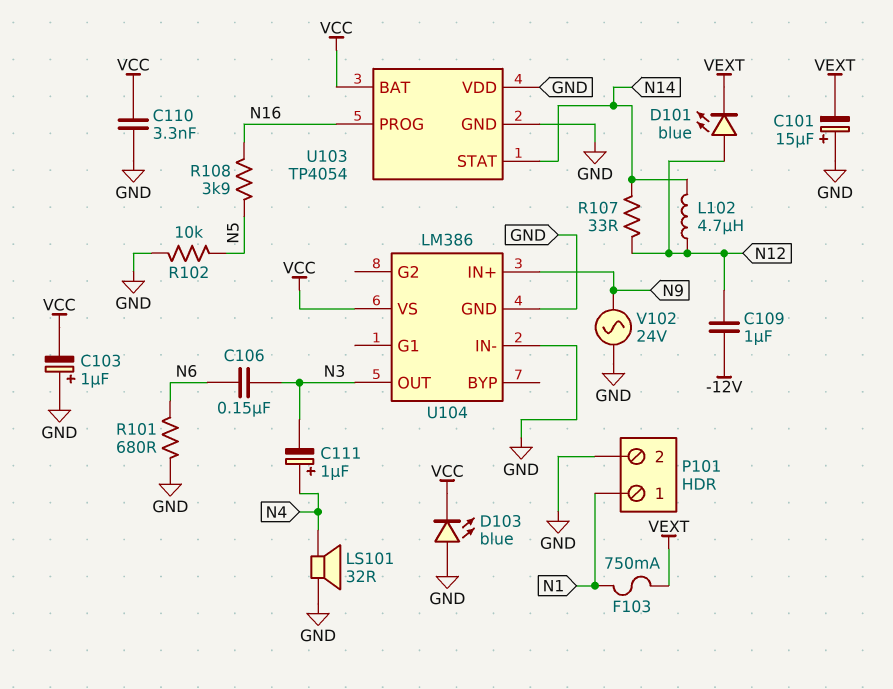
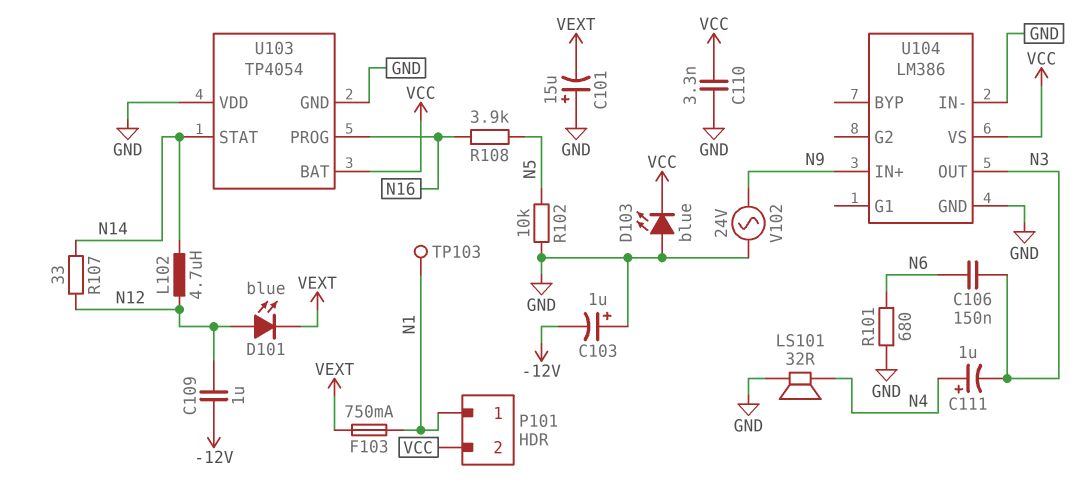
C103: 1uF (plus GND, minus VCC) -> 1uF (plus GND, minus -12V)
P101 pin 2: GND -> VCC
TP103: none -> test point (N1)

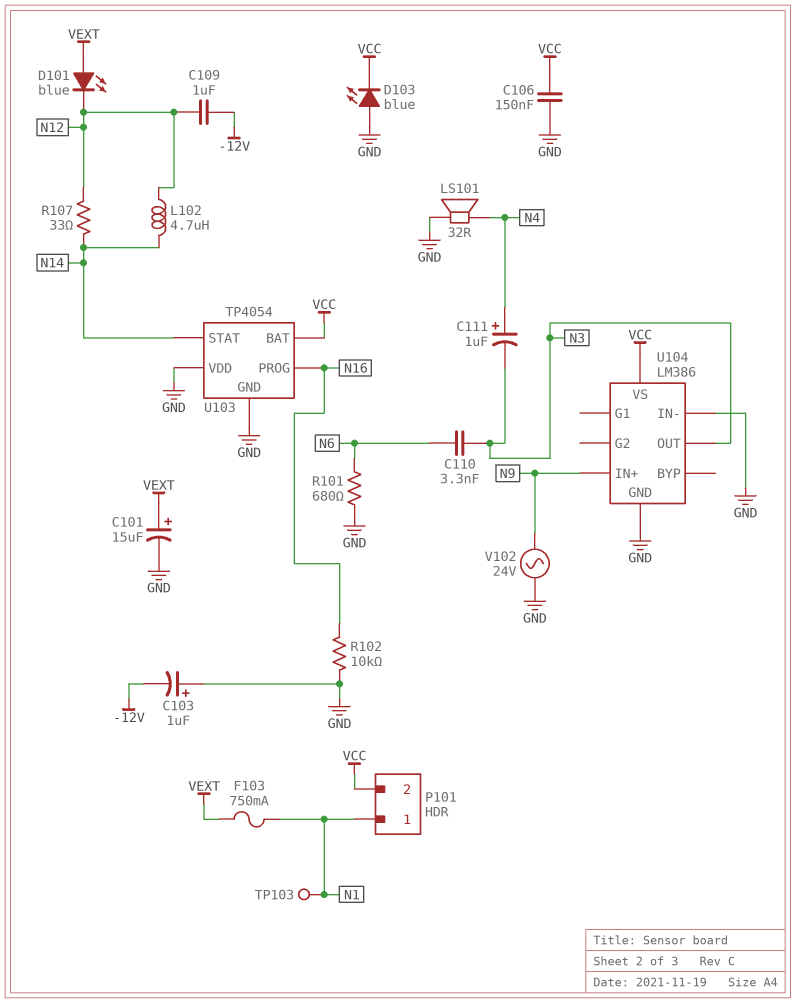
C101: 15uF (plus GND, minus VEXT) -> 15uF (plus VEXT, minus GND)
C106: 150nF (N3, N6) -> 150nF (GND, VCC)
C110: 3.3nF (GND, VCC) -> 3.3nF (N3, N6)
D101: LED blue (A N12, K VEXT) -> LED blue (A VEXT, K N12)
R102: 10k (GND, N5) -> 10k (GND, N16)
R108: 3.9k (N5, N16) -> none

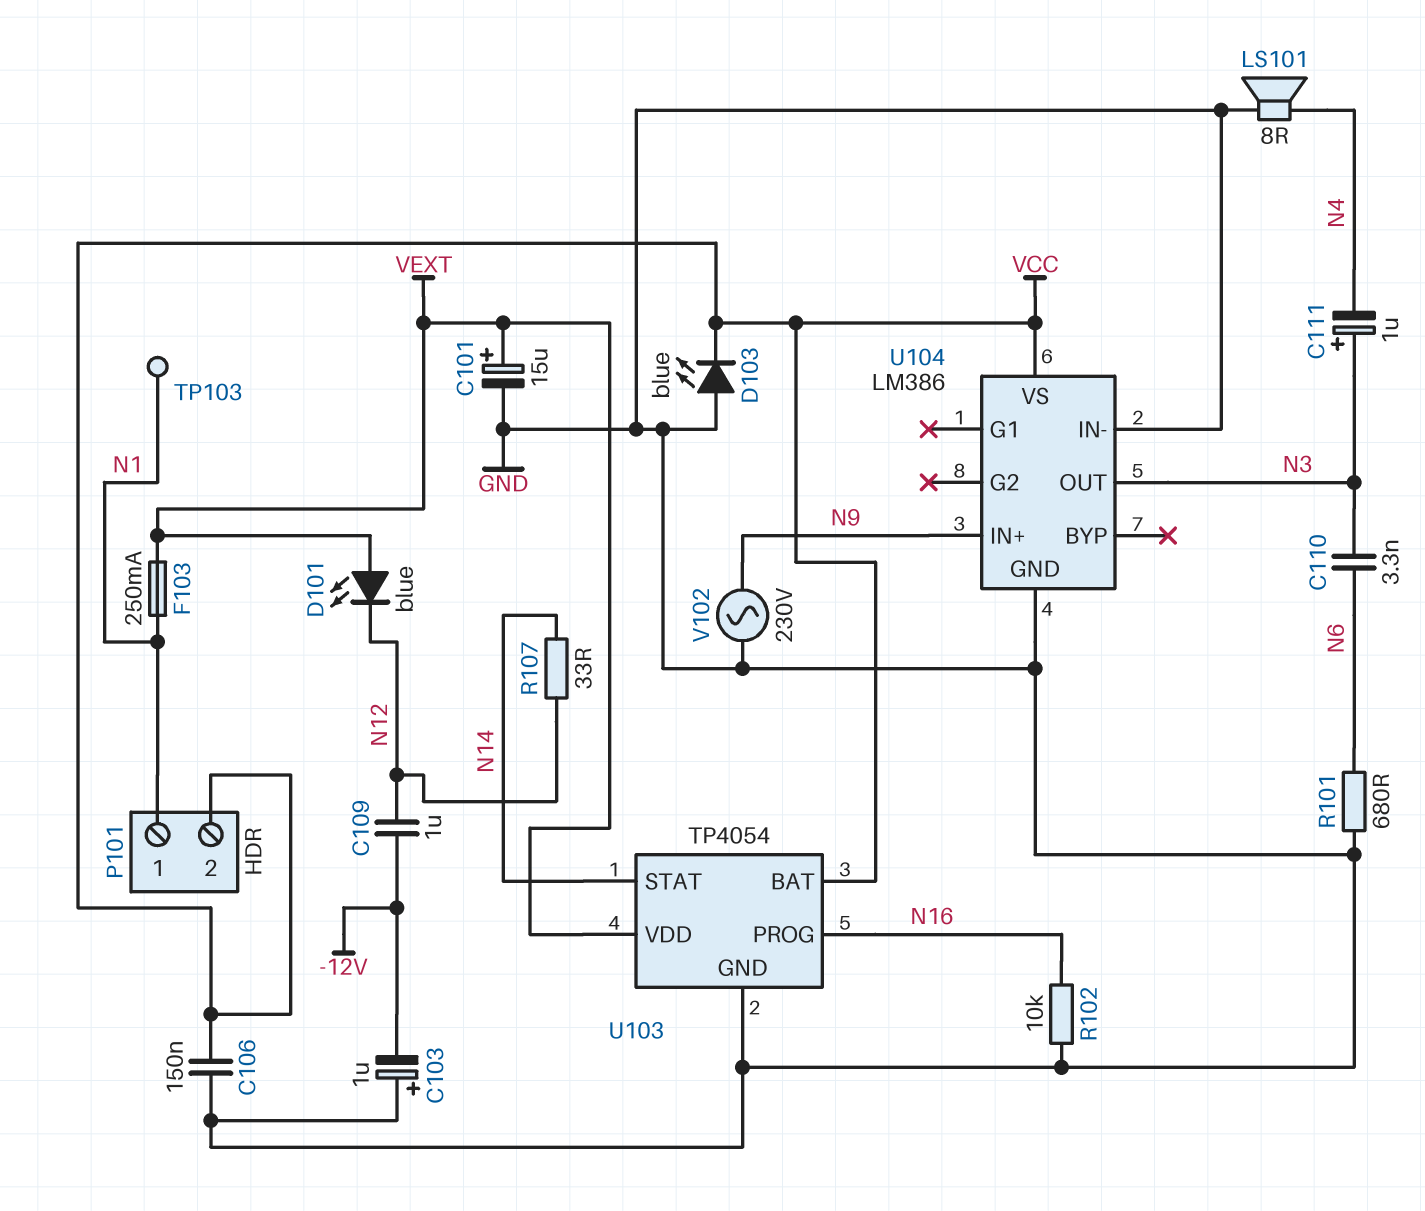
C111: 1uF (plus N4, minus N3) -> 1uF (plus N3, minus N4)
F103: 750mA (N1, VEXT) -> 250mA (N1, VEXT)
L102: 4.7uH (N12, N14) -> none
LS101: speaker 32R (GND, N4) -> speaker 8R (GND, N4)
U103 pin VDD: GND -> VEXT
V102: AC 24V (GND, N9) -> AC 230V (GND, N9)

